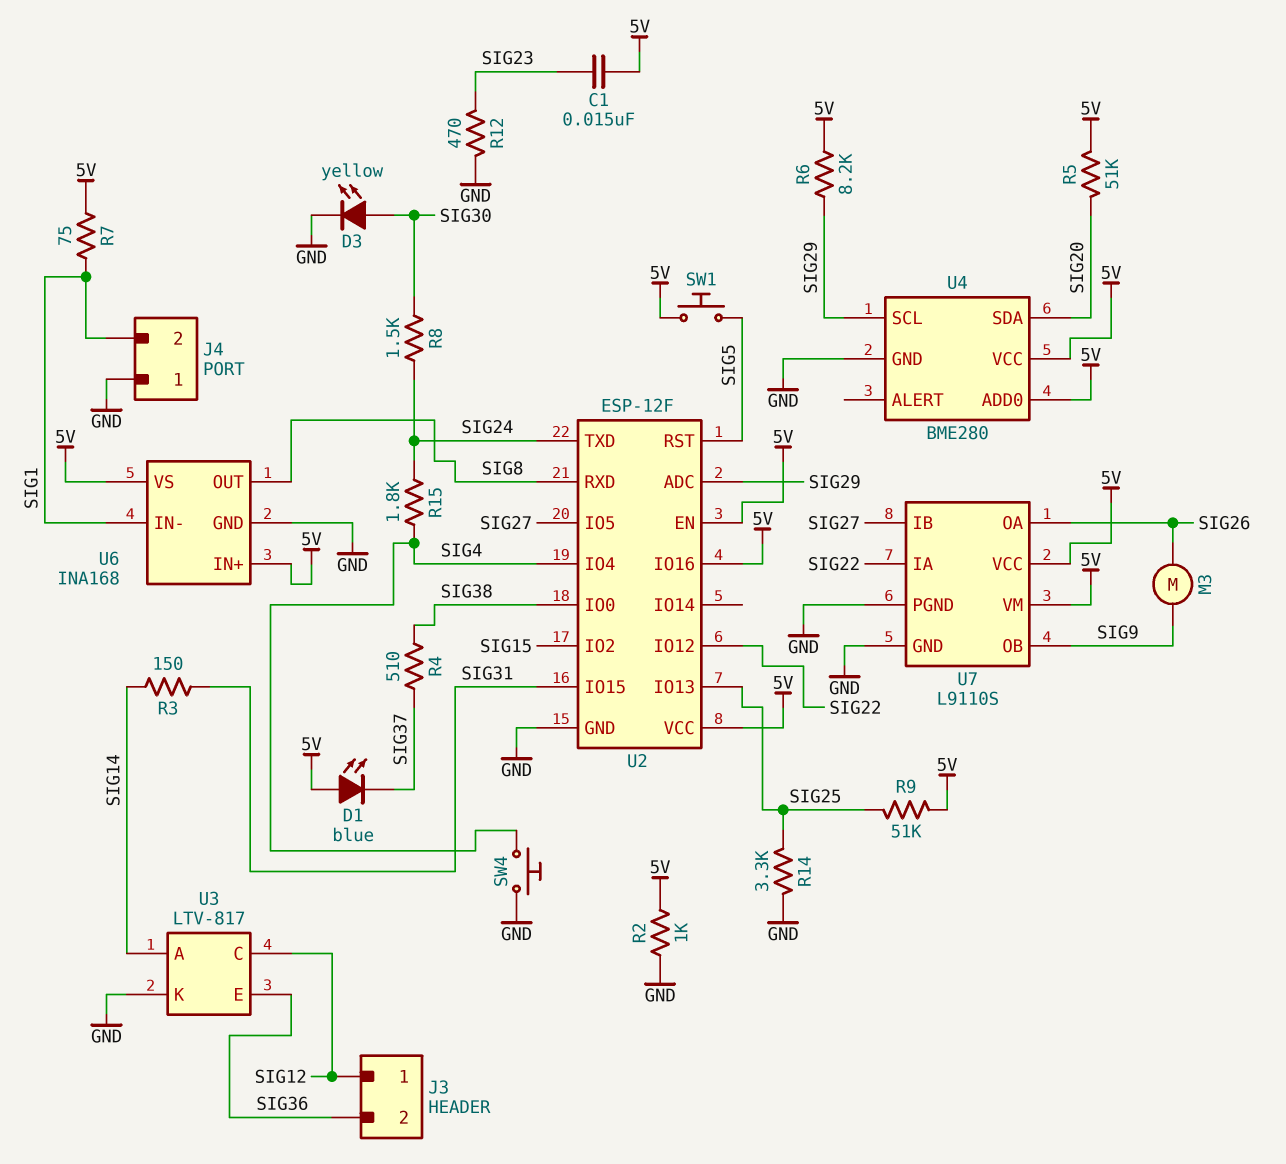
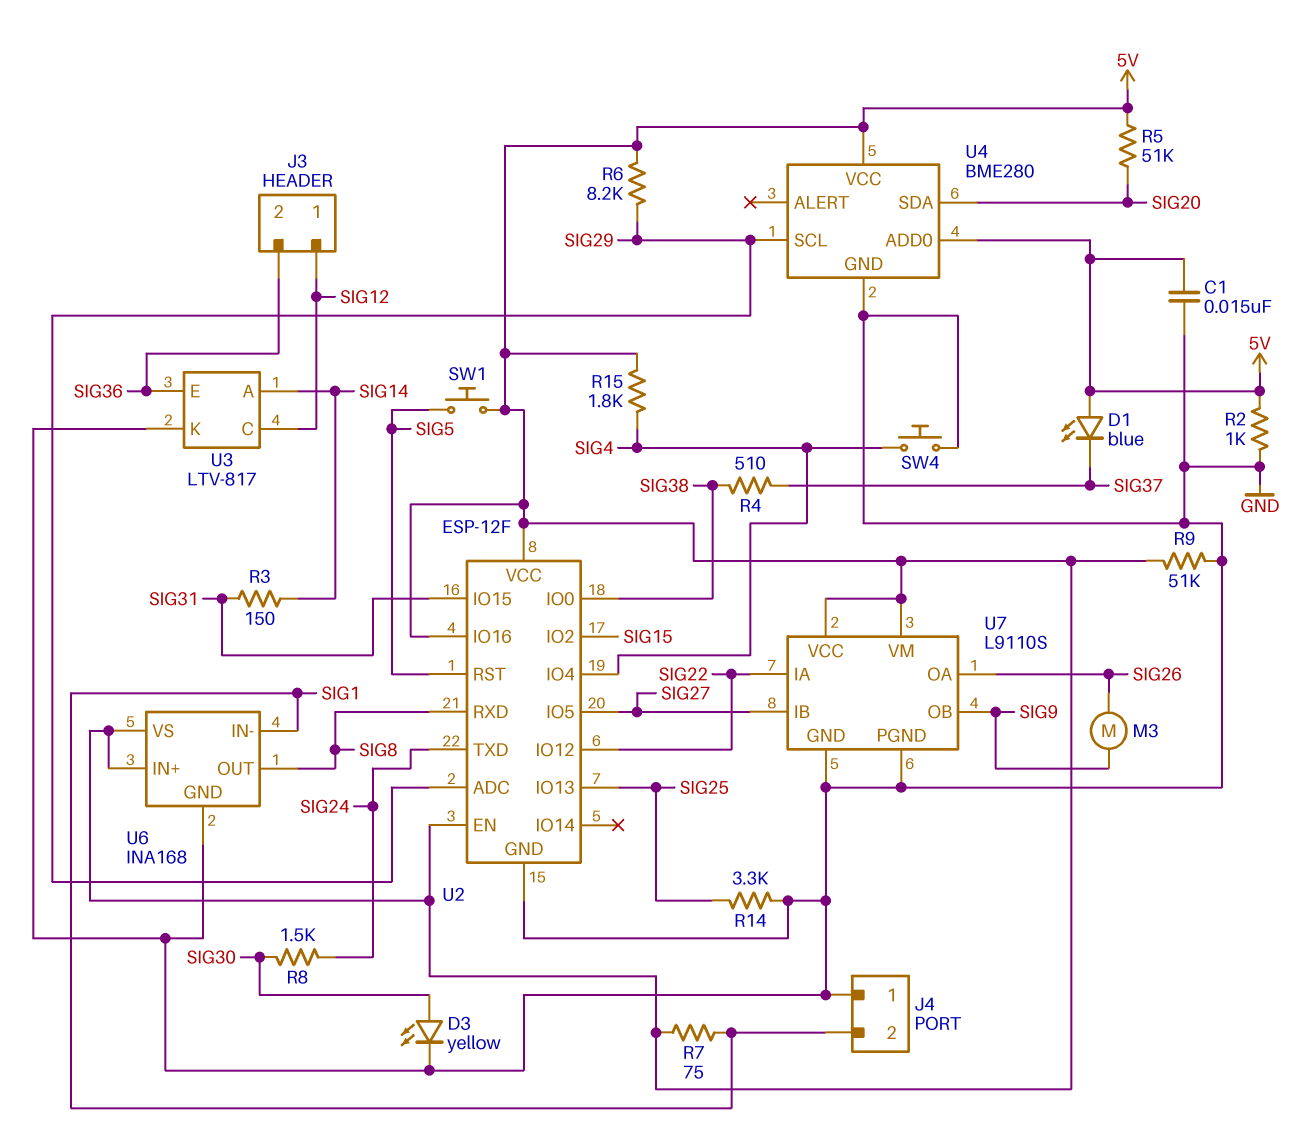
C1: 15nF (5V, SIG23) -> 15nF (5V, GND)
R9: 51k (5V, SIG25) -> 51k (5V, GND)
R12: 470 (GND, SIG23) -> none
R15: 1.8k (SIG4, SIG24) -> 1.8k (5V, SIG4)

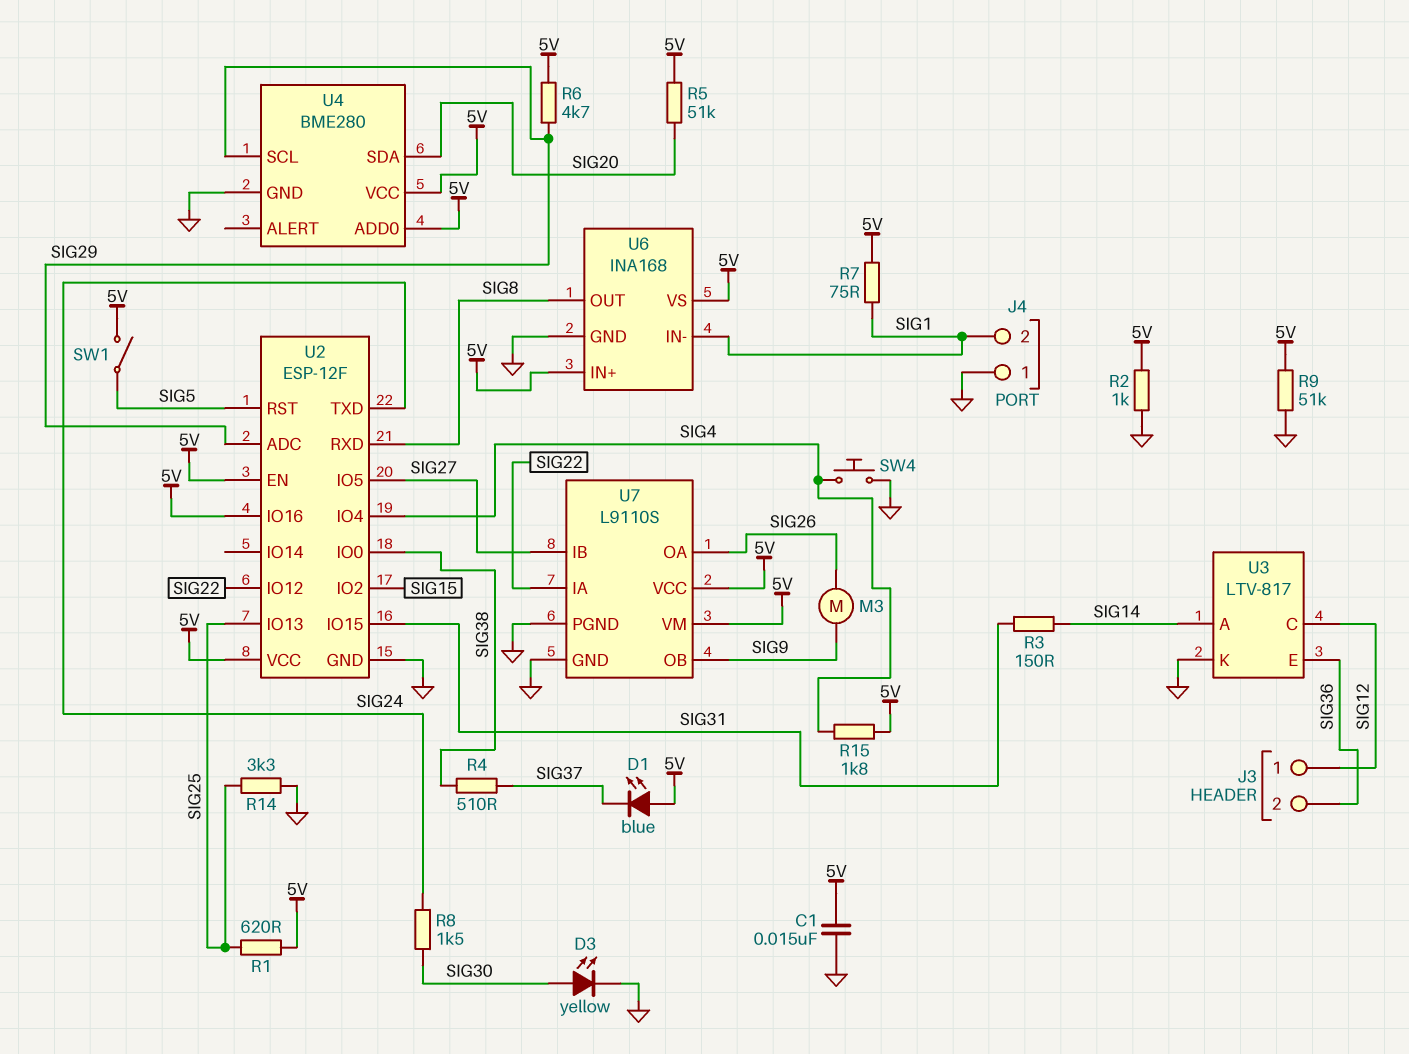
R1: none -> 620 (5V, SIG25)
R6: 8.2k (5V, SIG29) -> 4.7k (5V, SIG29)
SW1: button (5V, SIG5) -> switch (5V, SIG5)

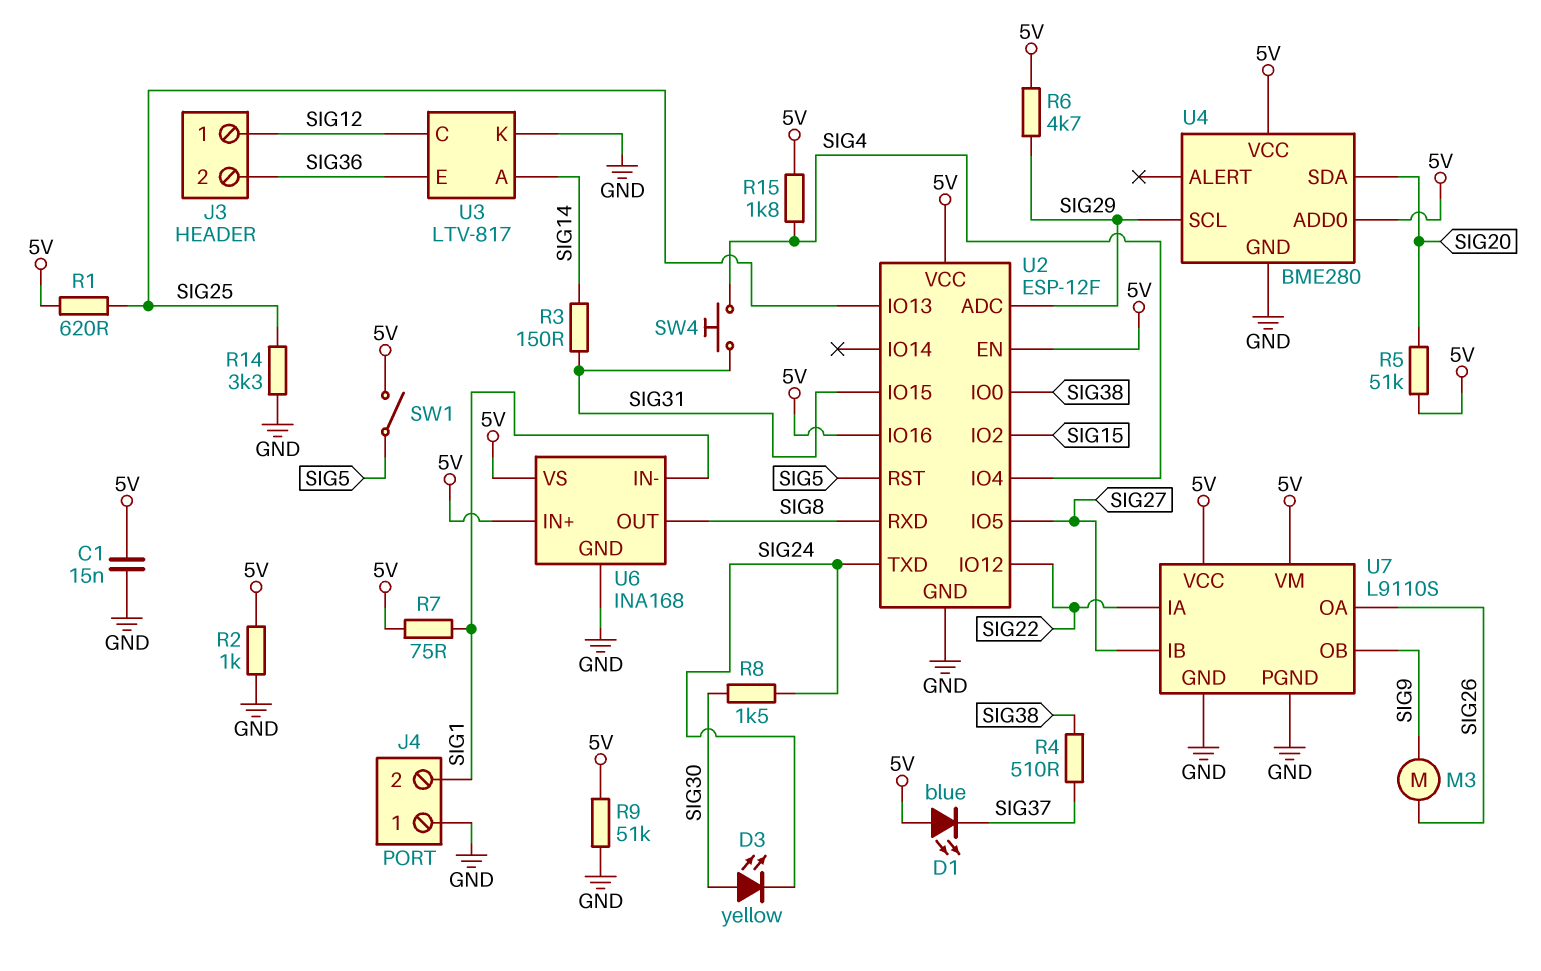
D3: LED yellow (A SIG30, K GND) -> LED yellow (A SIG30, K SIG24)
SW4: button (GND, SIG4) -> button (SIG4, SIG31)

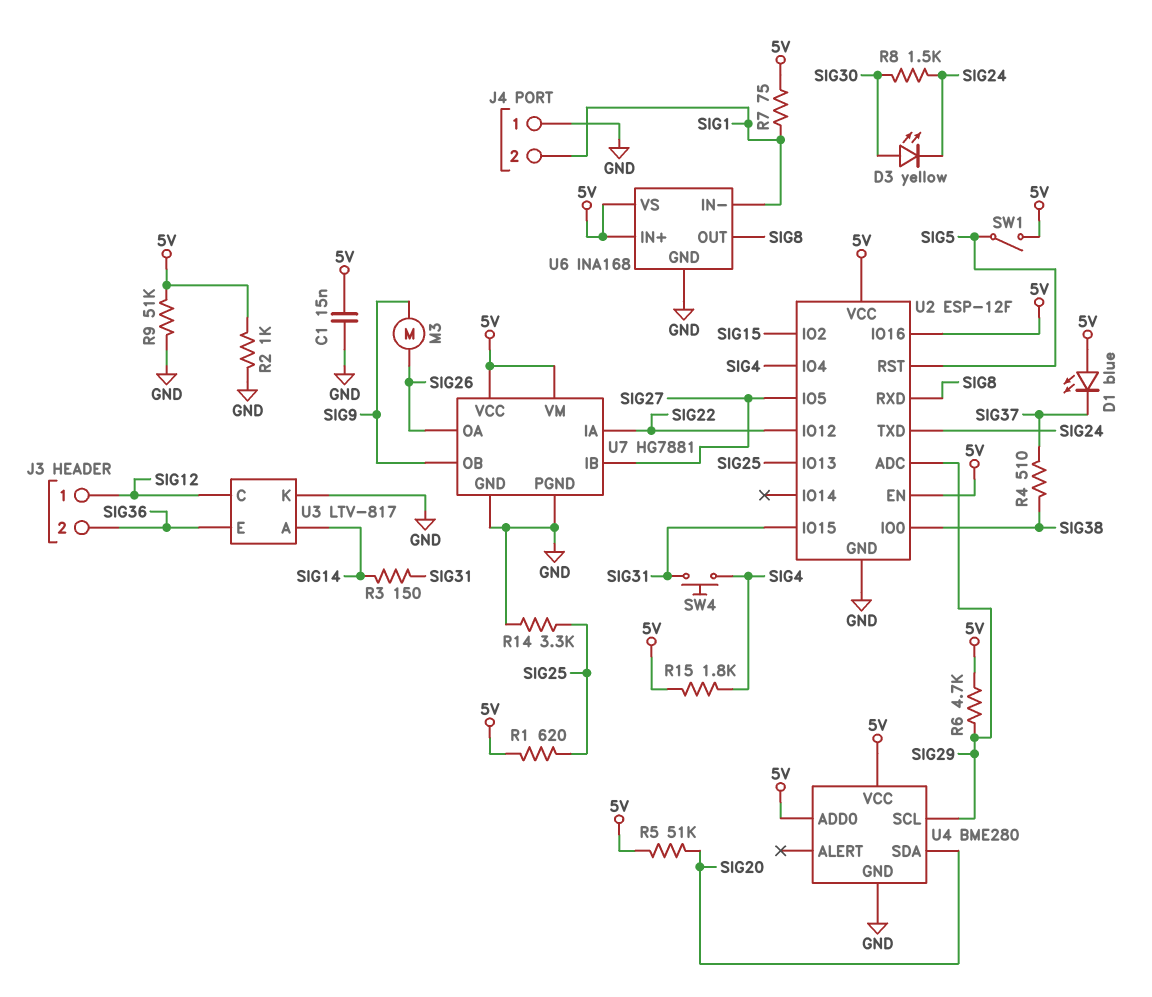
U7: L9110S -> HG7881

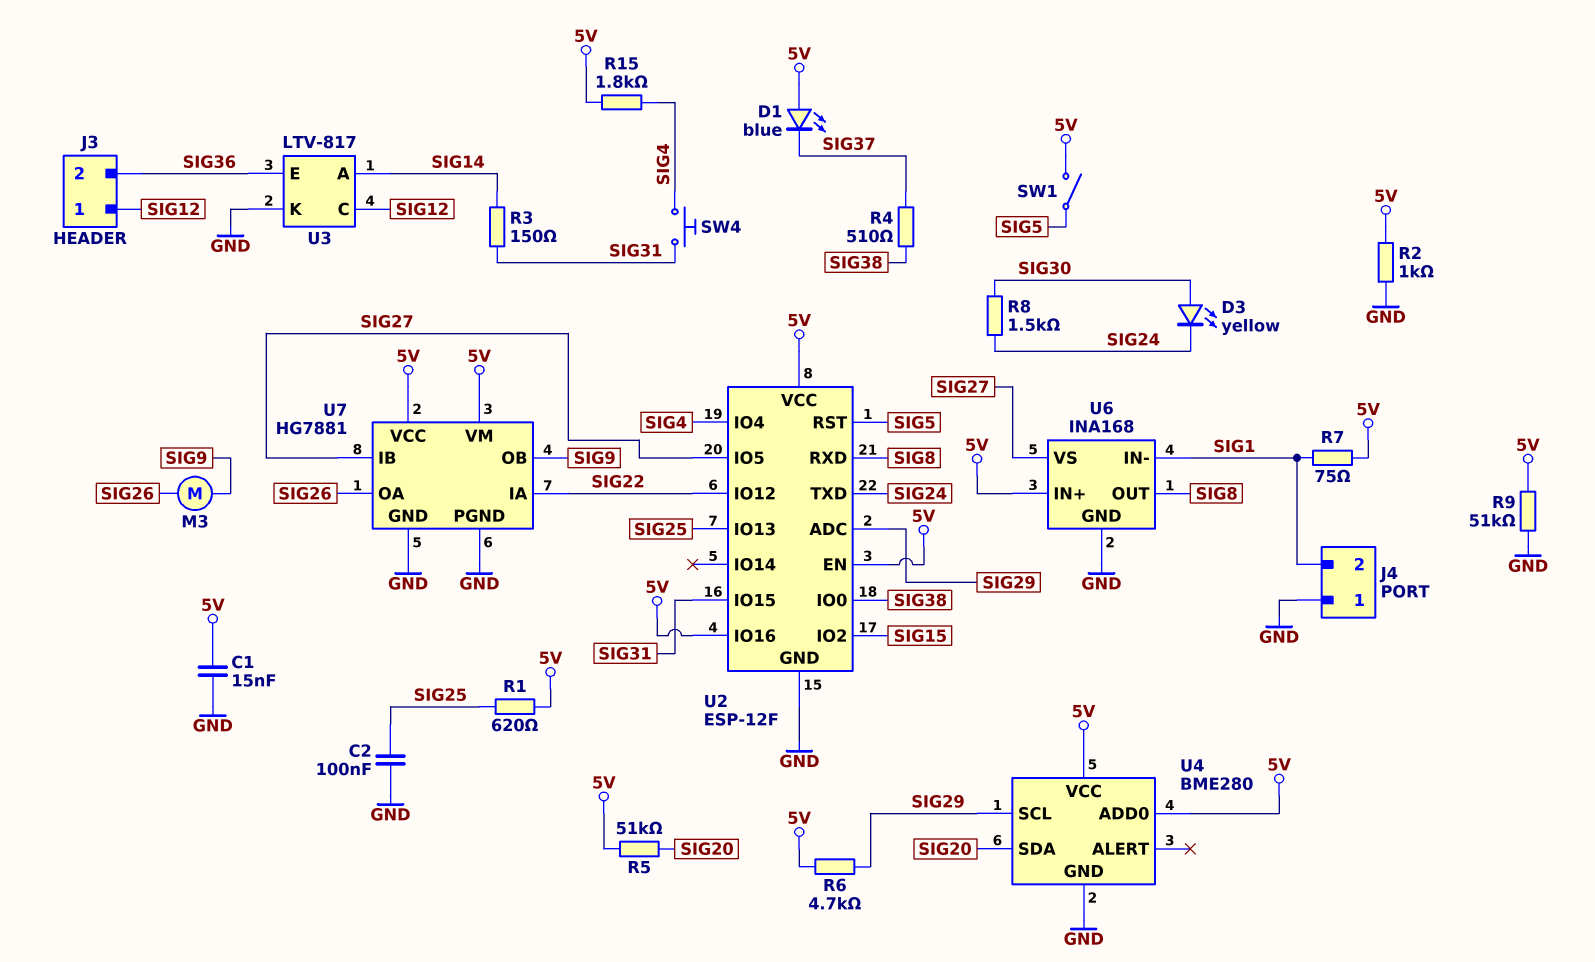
C2: none -> 100nF (GND, SIG25)
R14: 3.3k (GND, SIG25) -> none
U6 pin VS: 5V -> SIG27

